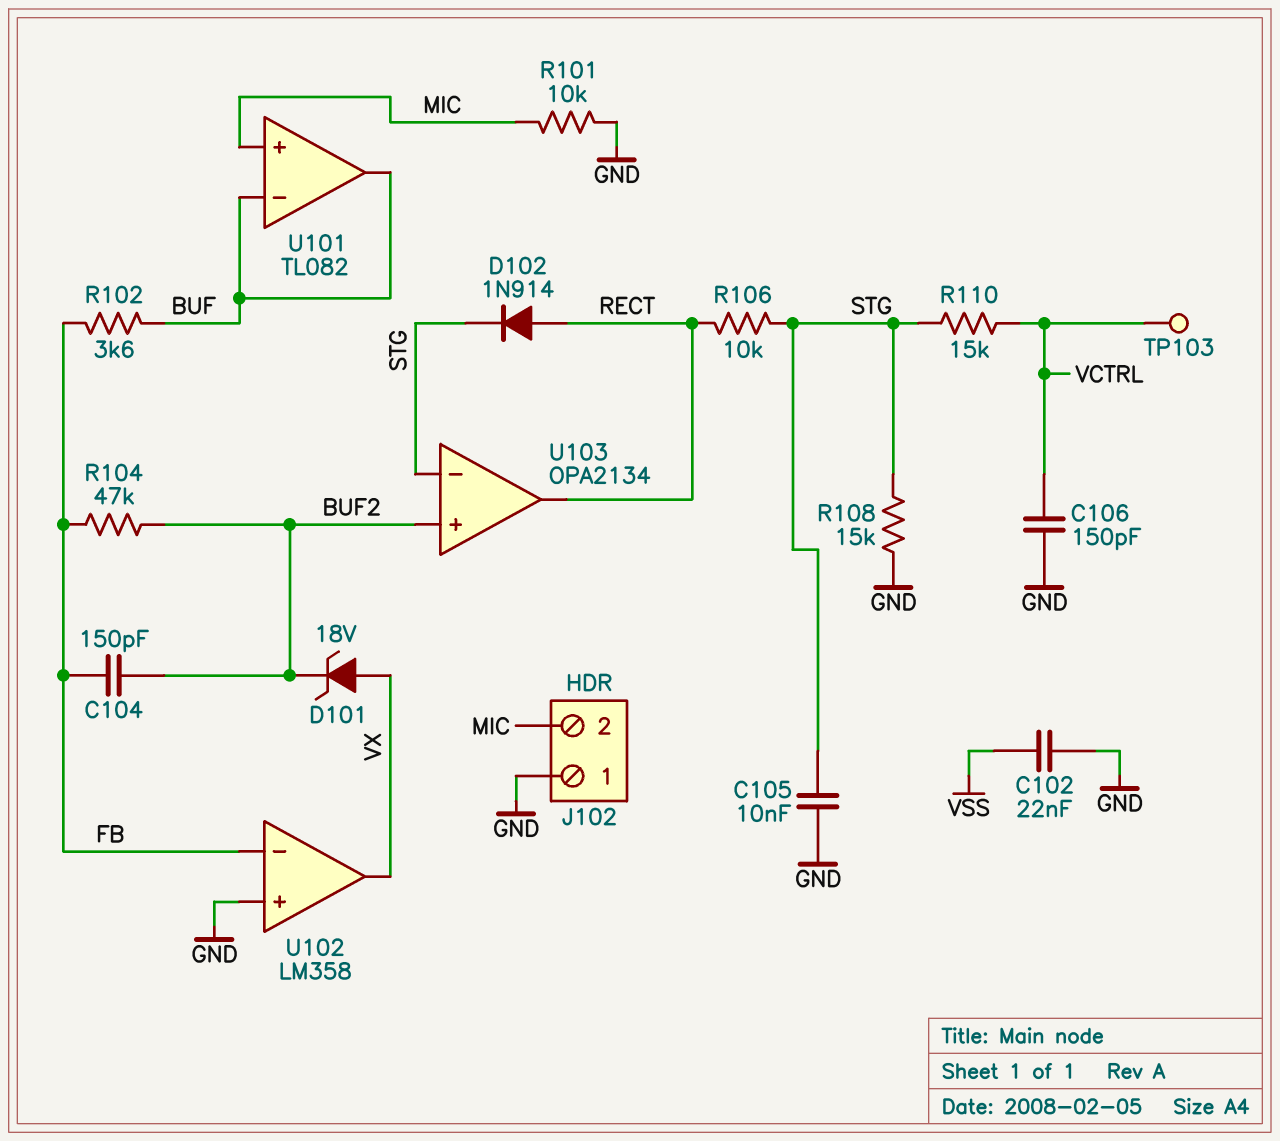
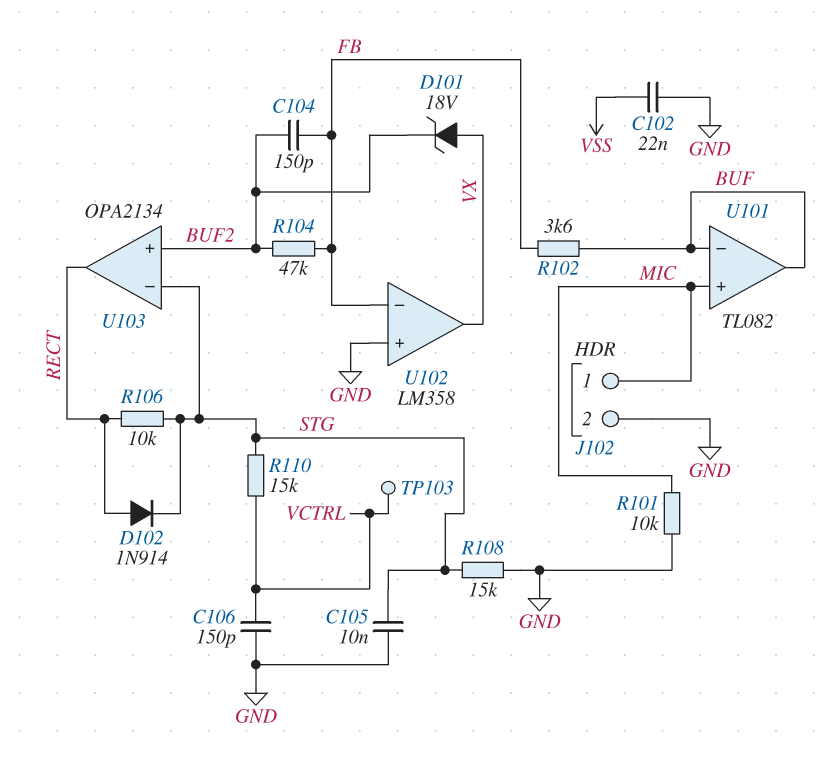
J102 pin 1: GND -> MIC
J102 pin 2: MIC -> GND

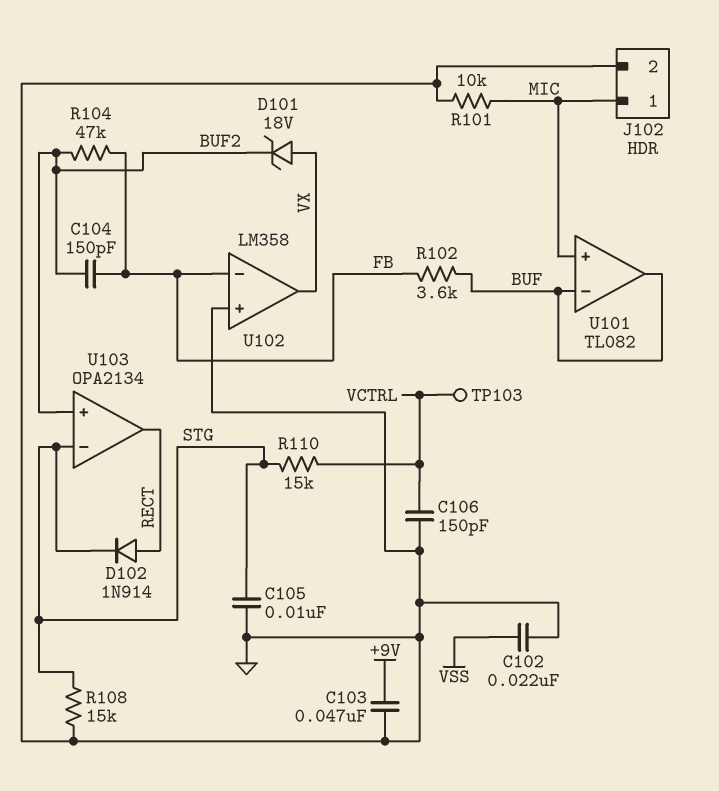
C103: none -> 47nF (+9V, GND)
R106: 10k (RECT, STG) -> none

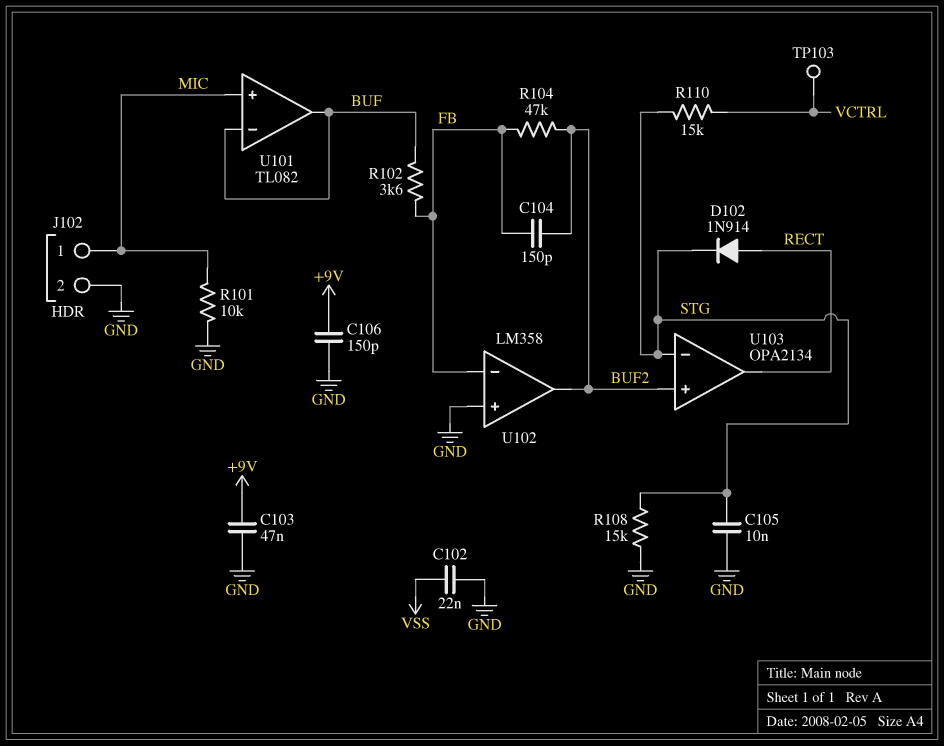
C106: 150pF (GND, VCTRL) -> 150pF (+9V, GND)
D101: zener 18V (A VX, K BUF2) -> none
U102 pin out: VX -> BUF2

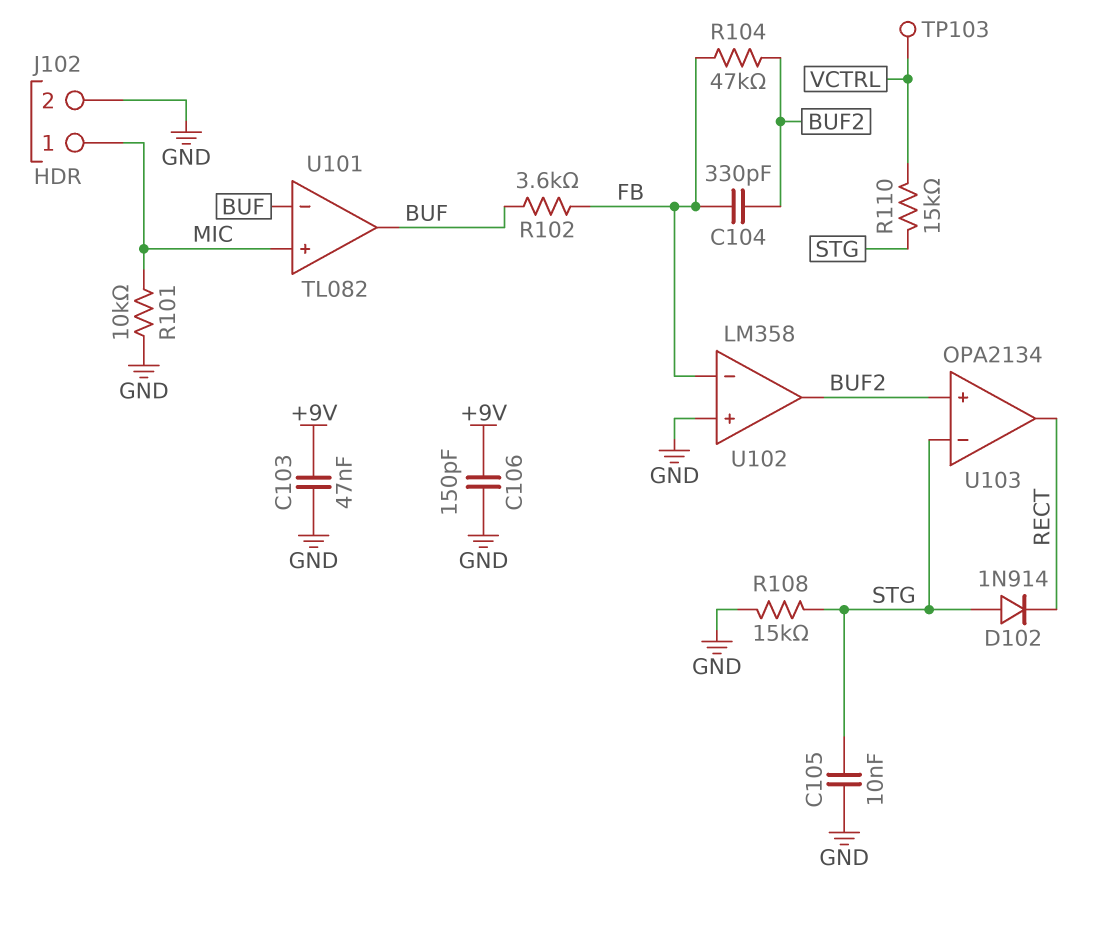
C102: 22nF (GND, VSS) -> none
C104: 150pF (BUF2, FB) -> 330pF (BUF2, FB)
D102: diode 1N914 (A RECT, K STG) -> diode 1N914 (A STG, K RECT)

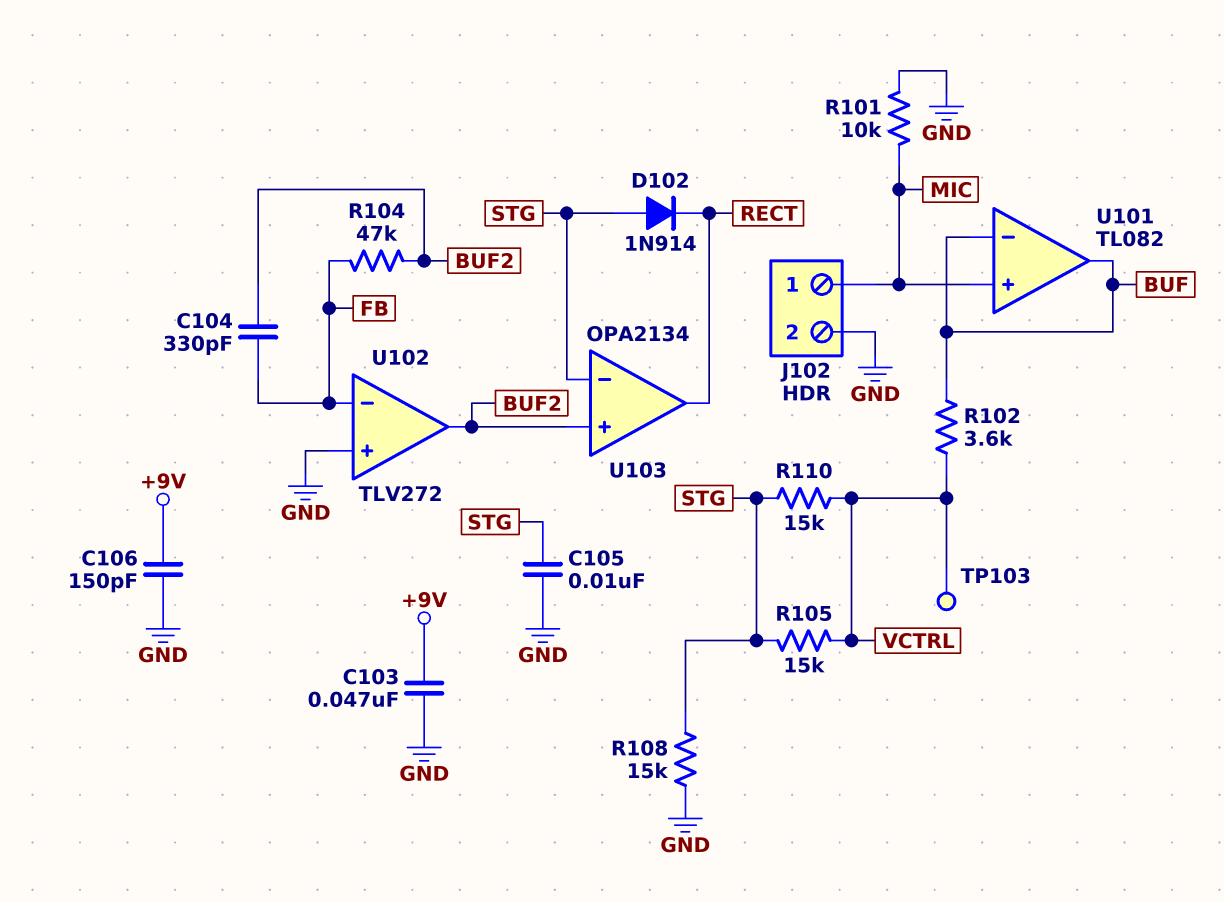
R102: 3.6k (BUF, FB) -> 3.6k (BUF, VCTRL)
R105: none -> 15k (STG, VCTRL)
U102: LM358 -> TLV272

